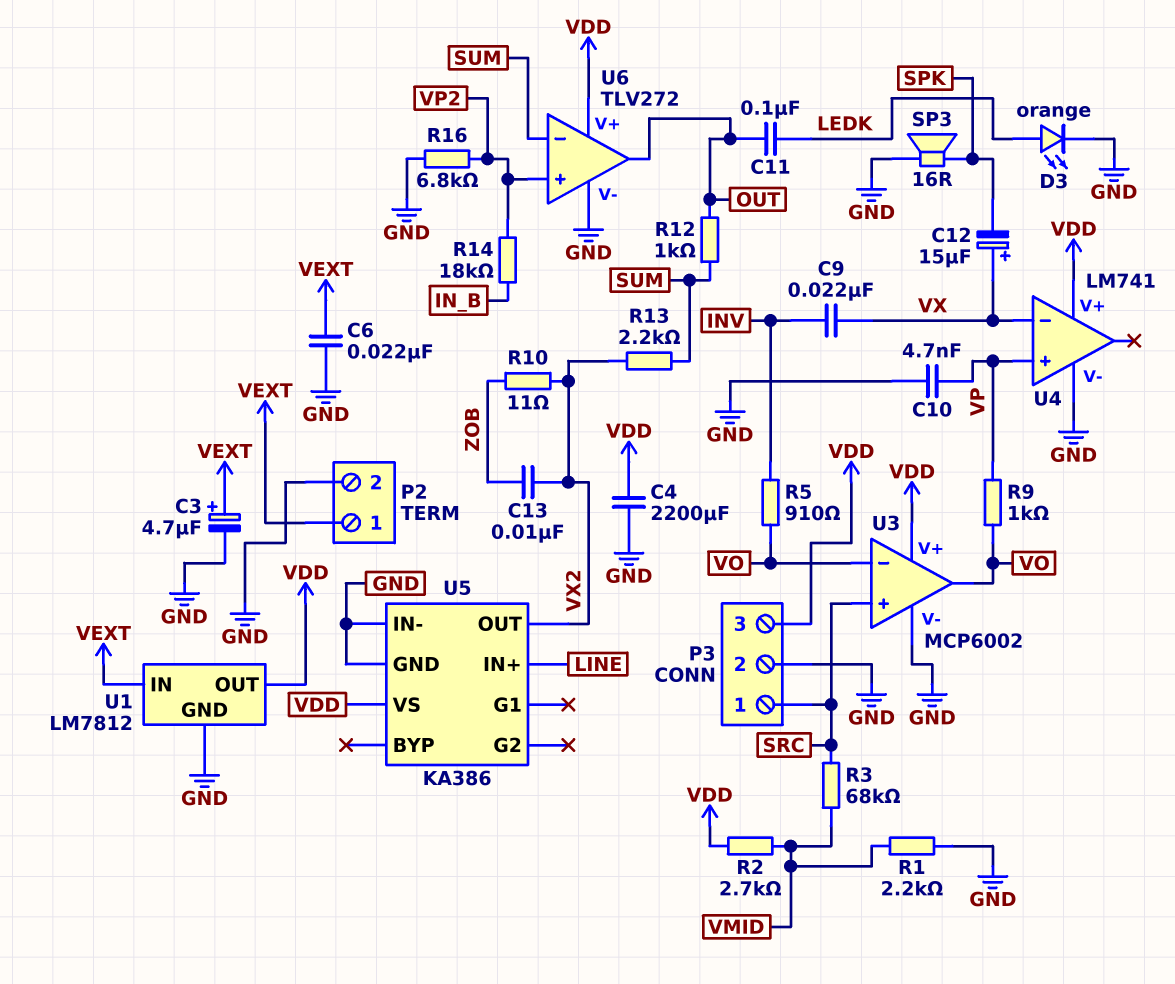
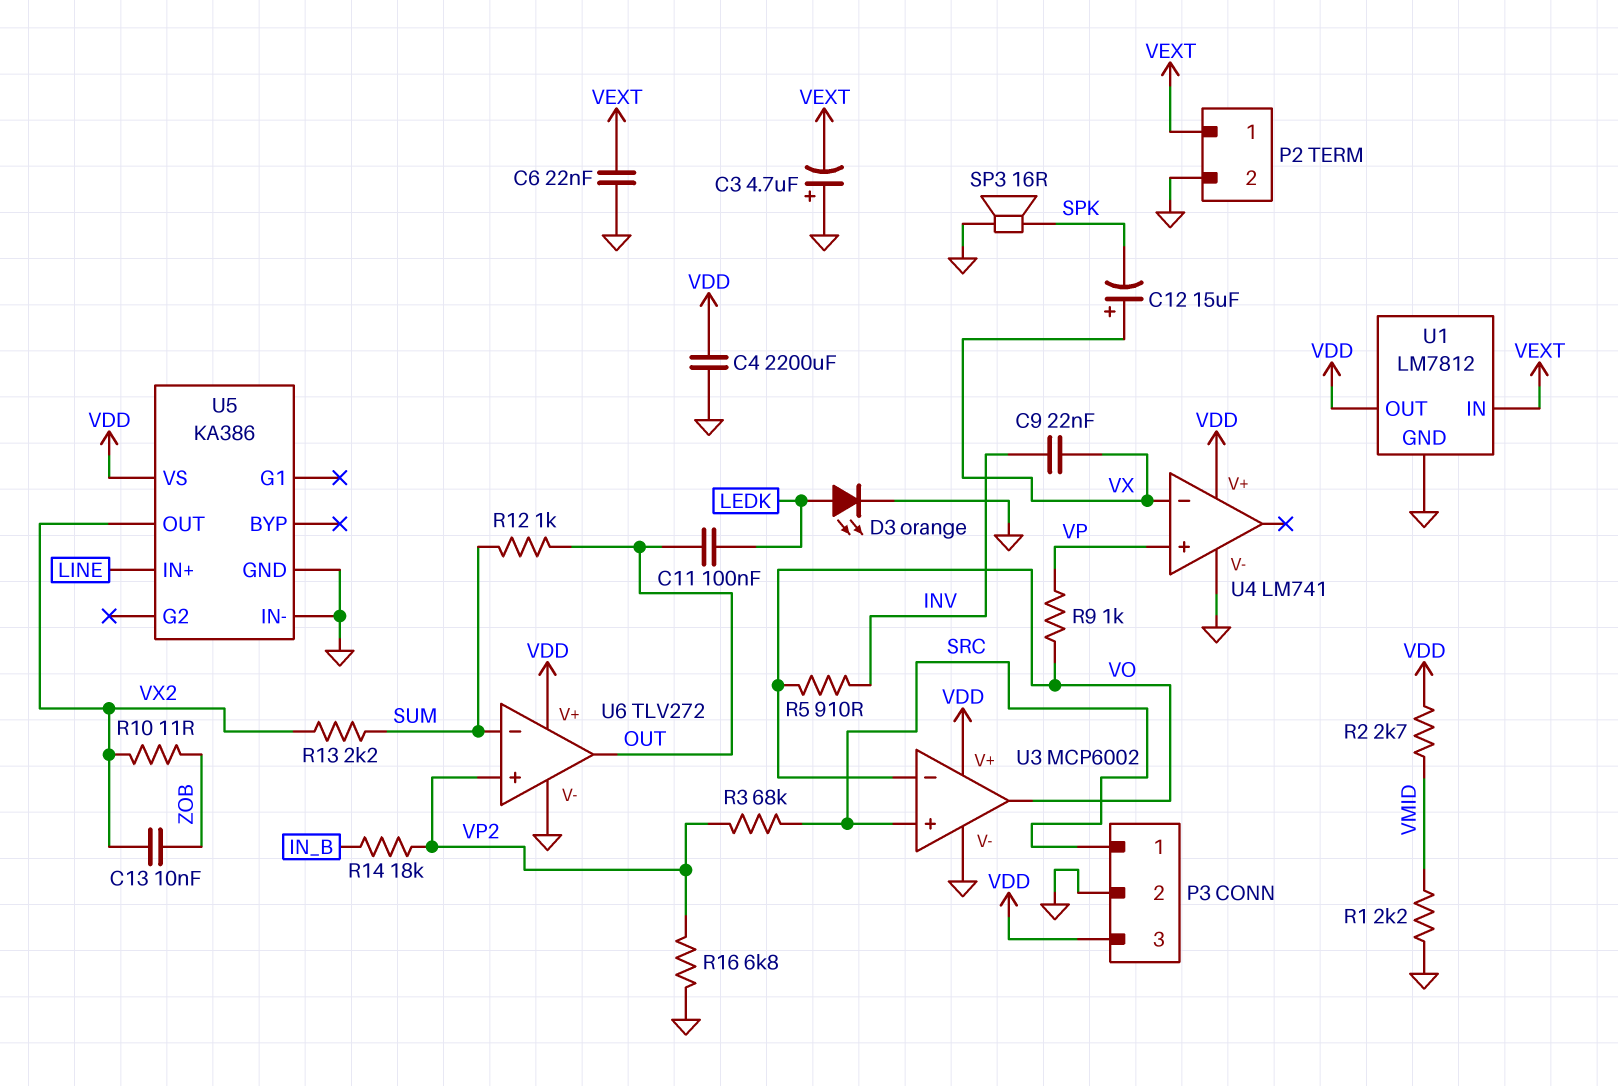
C3: 4.7uF (plus VEXT, minus GND) -> 4.7uF (plus GND, minus VEXT)
C10: 4.7nF (GND, VP) -> none
R3: 68k (SRC, VMID) -> 68k (SRC, VP2)

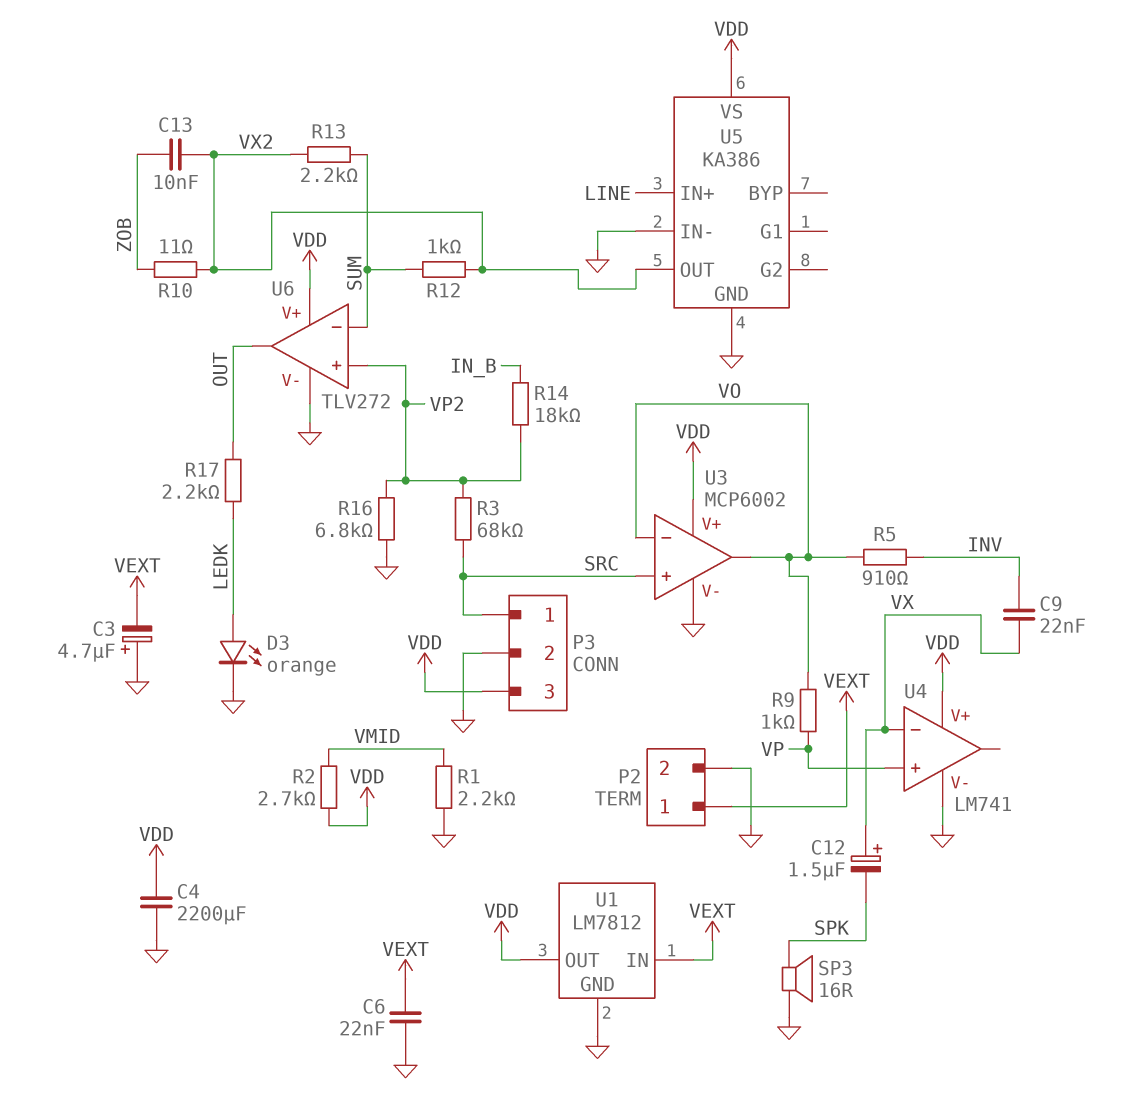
C11: 100nF (LEDK, OUT) -> none
C12: 15uF (plus VX, minus SPK) -> 1.5uF (plus VX, minus SPK)
R12: 1k (OUT, SUM) -> 1k (SUM, VX2)
R17: none -> 2.2k (LEDK, OUT)

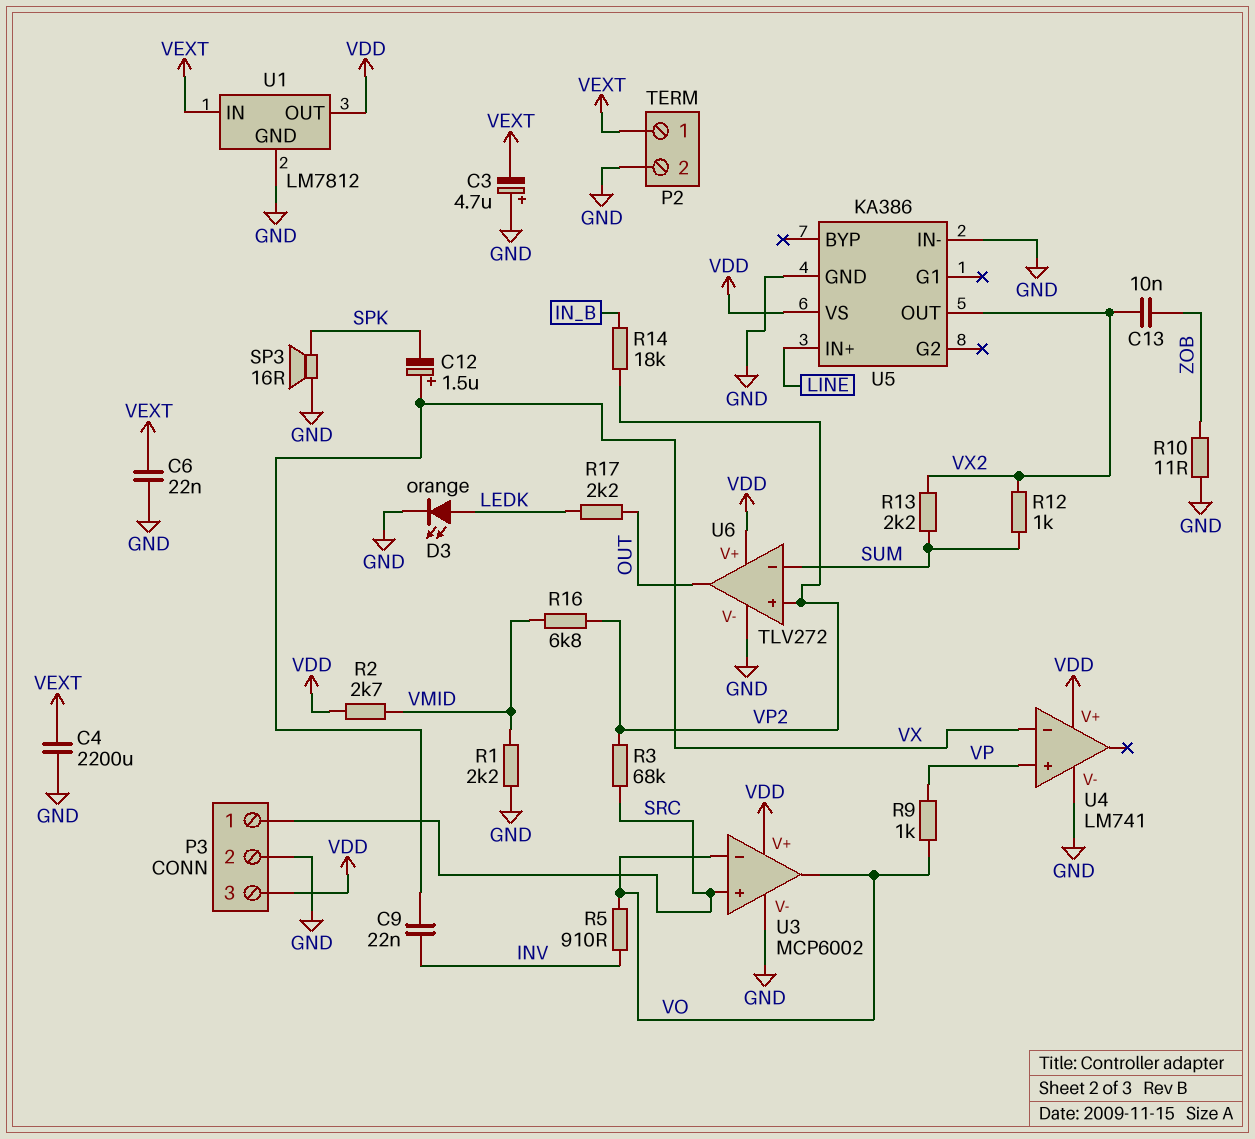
C4: 2200uF (GND, VDD) -> 2200uF (GND, VEXT)
R10: 11 (VX2, ZOB) -> 11 (GND, ZOB)
R16: 6.8k (GND, VP2) -> 6.8k (VMID, VP2)

